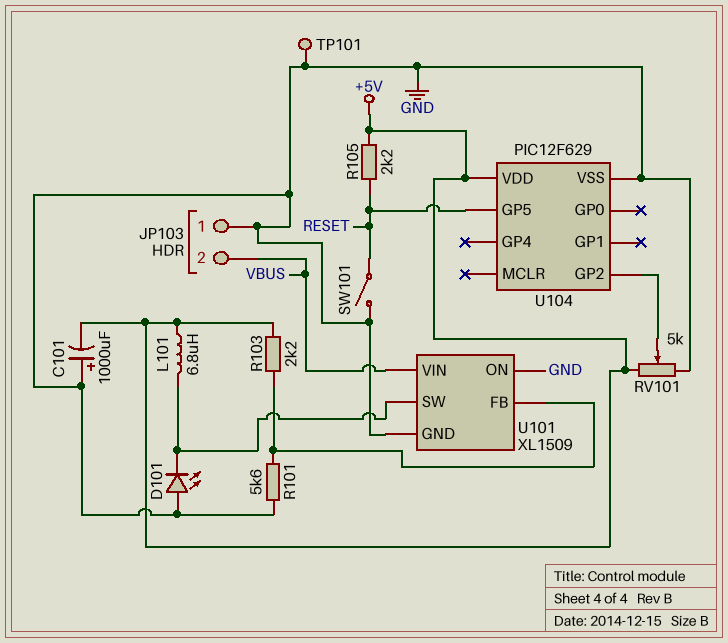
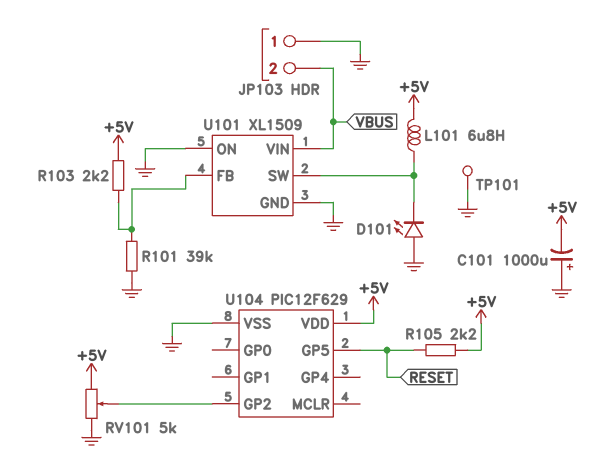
R101: 5.6k (GND, U101/FB) -> 39k (GND, U101/FB)
SW101: switch (GND, RESET) -> none

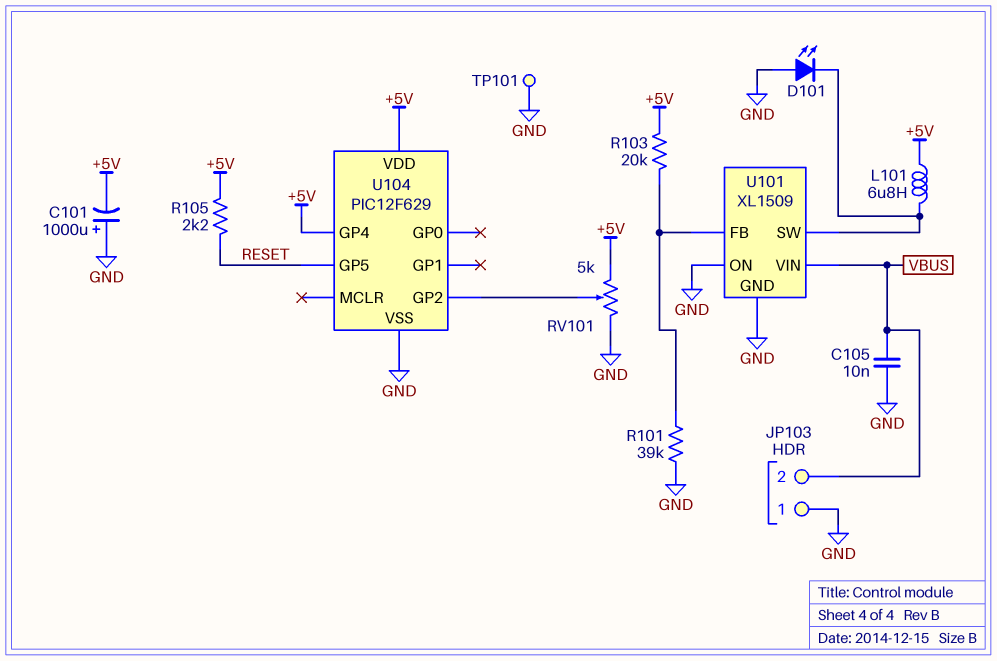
C105: none -> 10nF (GND, VBUS)
R103: 2.2k (+5V, U101/FB) -> 20k (+5V, U101/FB)
U104 pin GP4: none -> +5V

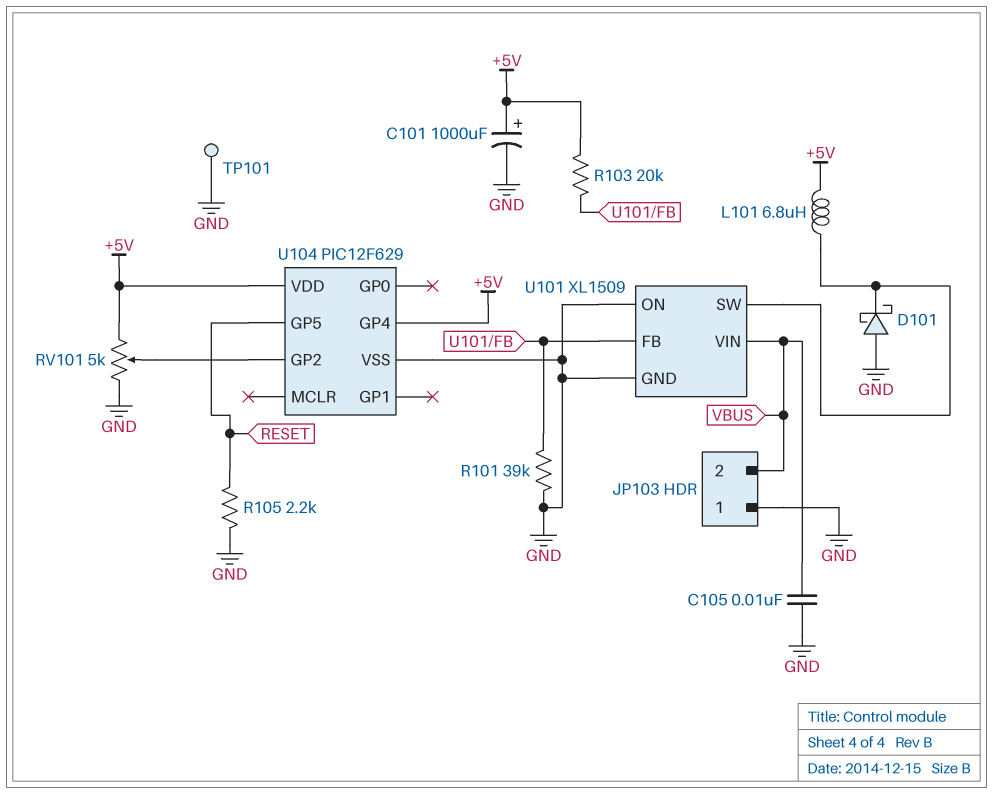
C101: 1000uF (plus GND, minus +5V) -> 1000uF (plus +5V, minus GND)
D101: LED (A GND, K U101/SW) -> schottky (A GND, K U101/SW)
R105: 2.2k (+5V, RESET) -> 2.2k (GND, RESET)

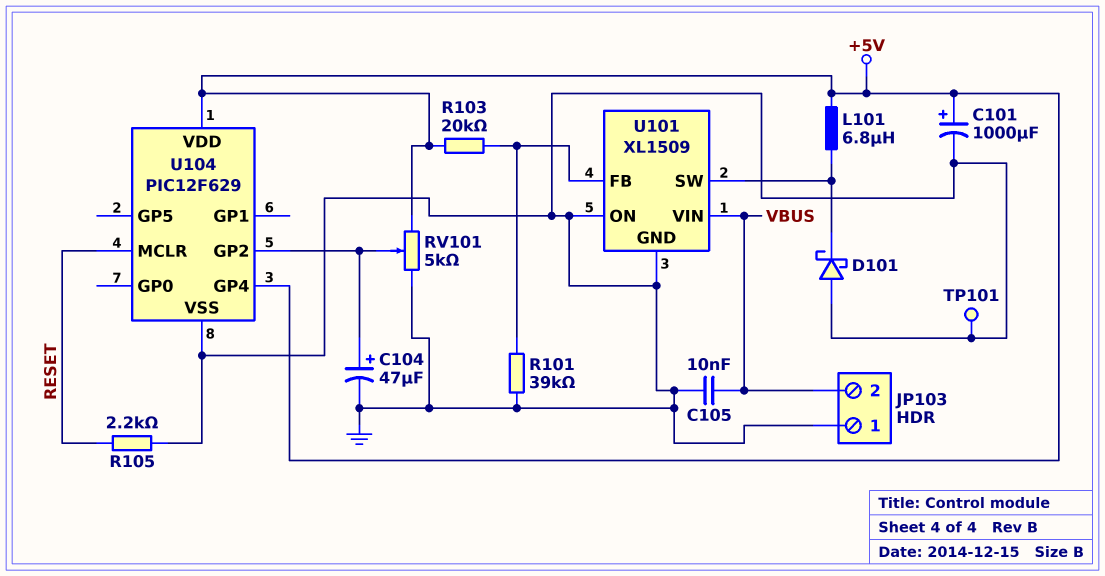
C104: none -> 47uF (plus U104/GP2, minus GND)
U104 pin GP5: RESET -> none
U104 pin MCLR: none -> RESET

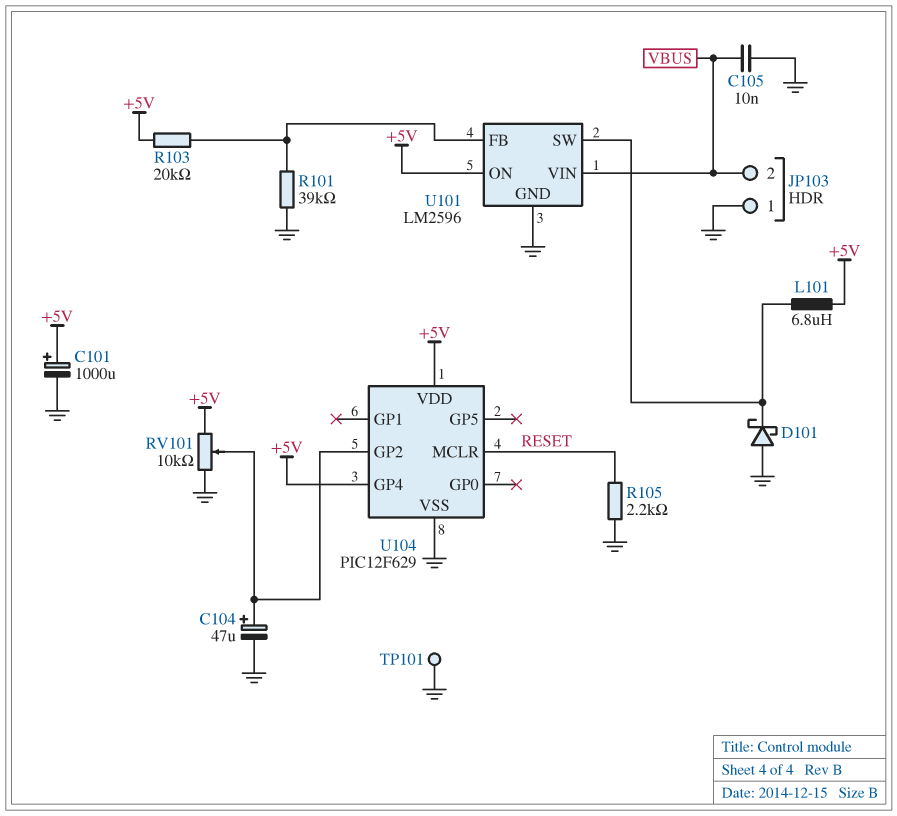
RV101: 5k (+5V, GND, wiper U104/GP2) -> 10k (+5V, GND, wiper U104/GP2)
U101: XL1509 -> LM2596
U101 pin ON: GND -> +5V

